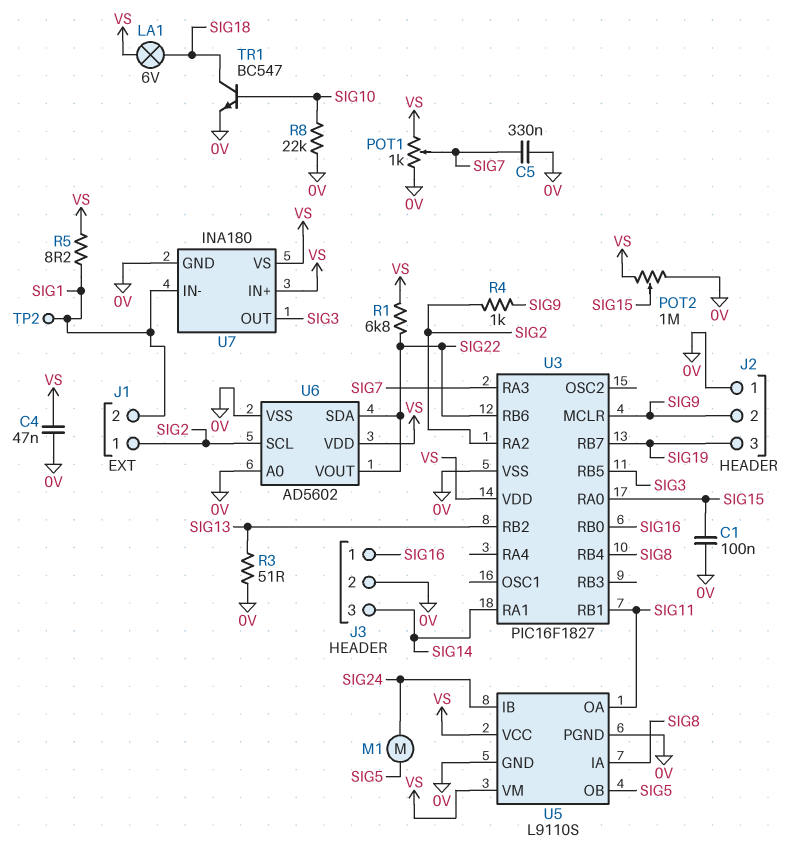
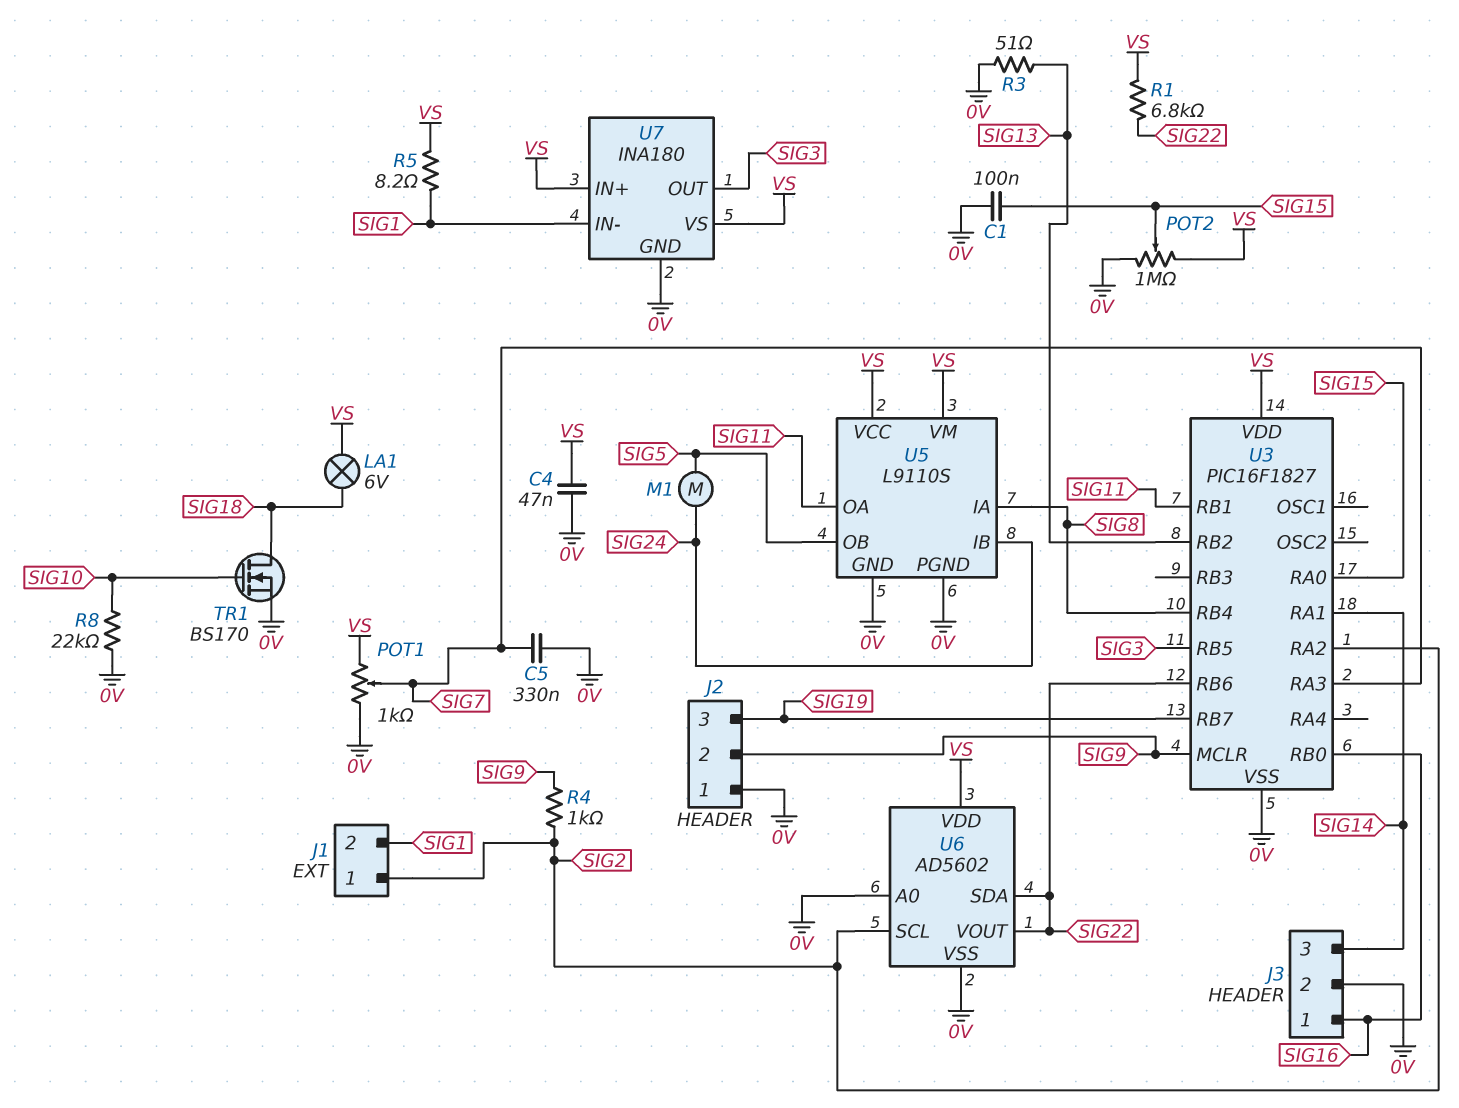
TP2: test point (SIG1) -> none
TR1: NPN BC547 (B SIG10, C SIG18, E 0V) -> NMOS BS170 (G SIG10, D SIG18, S 0V)

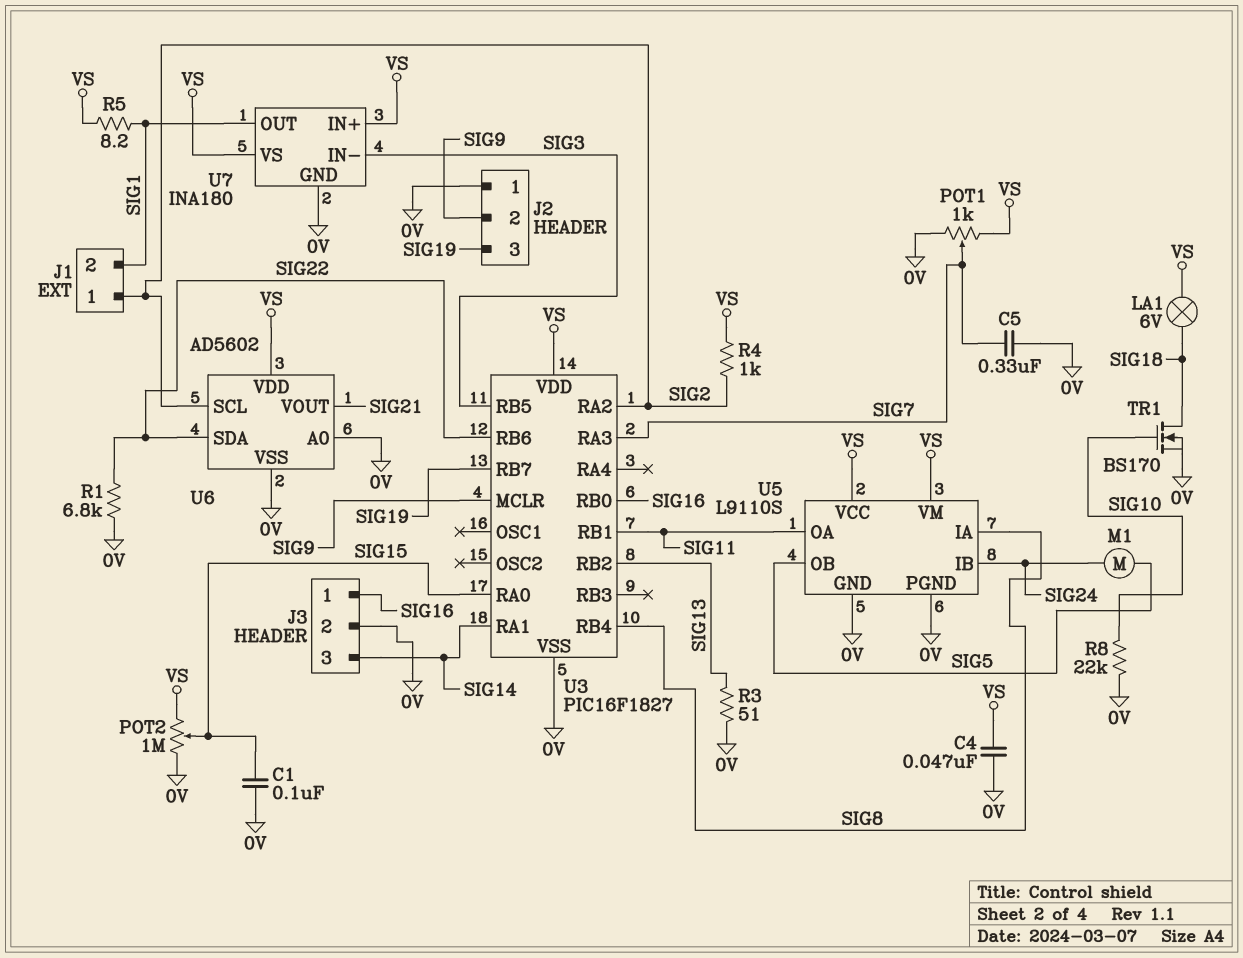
R1: 6.8k (SIG22, VS) -> 6.8k (0V, SIG22)
R4: 1k (SIG2, SIG9) -> 1k (SIG2, VS)
U6 pin VOUT: SIG22 -> SIG21
U7 pin IN-: SIG1 -> SIG3
U7 pin OUT: SIG3 -> SIG1

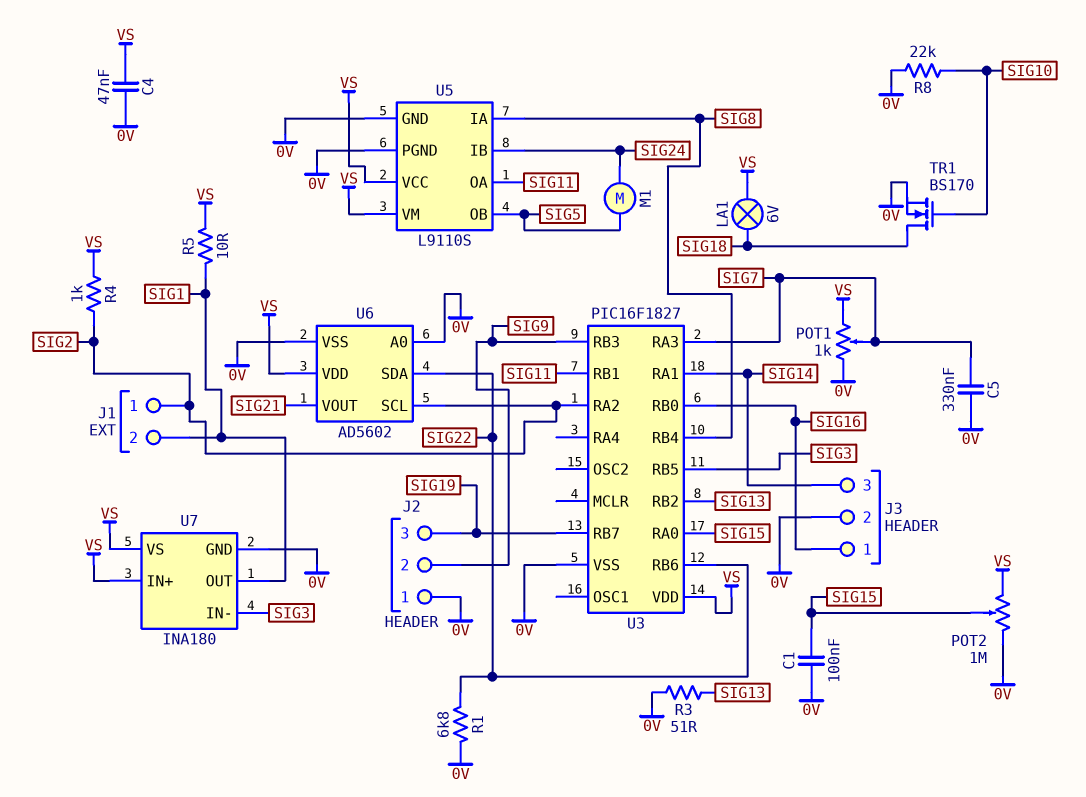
R5: 8.2 (SIG1, VS) -> 10 (SIG1, VS)
U3 pin MCLR: SIG9 -> none
U3 pin RB3: none -> SIG9

